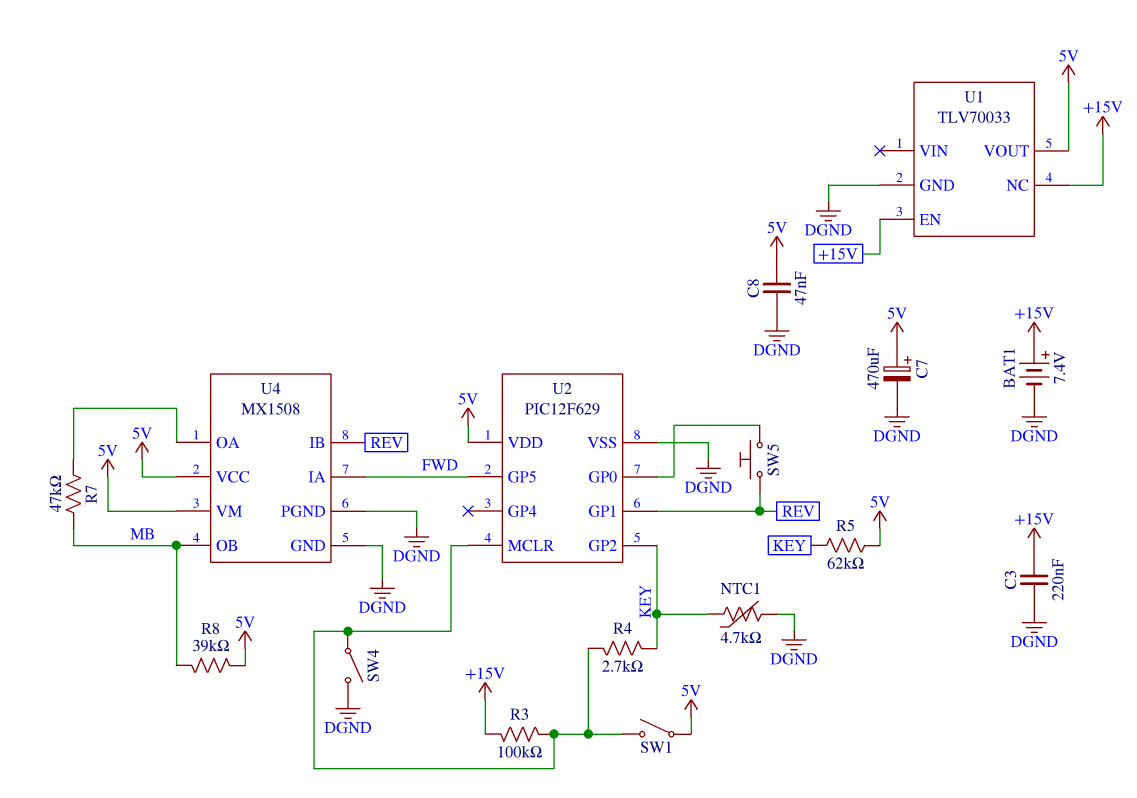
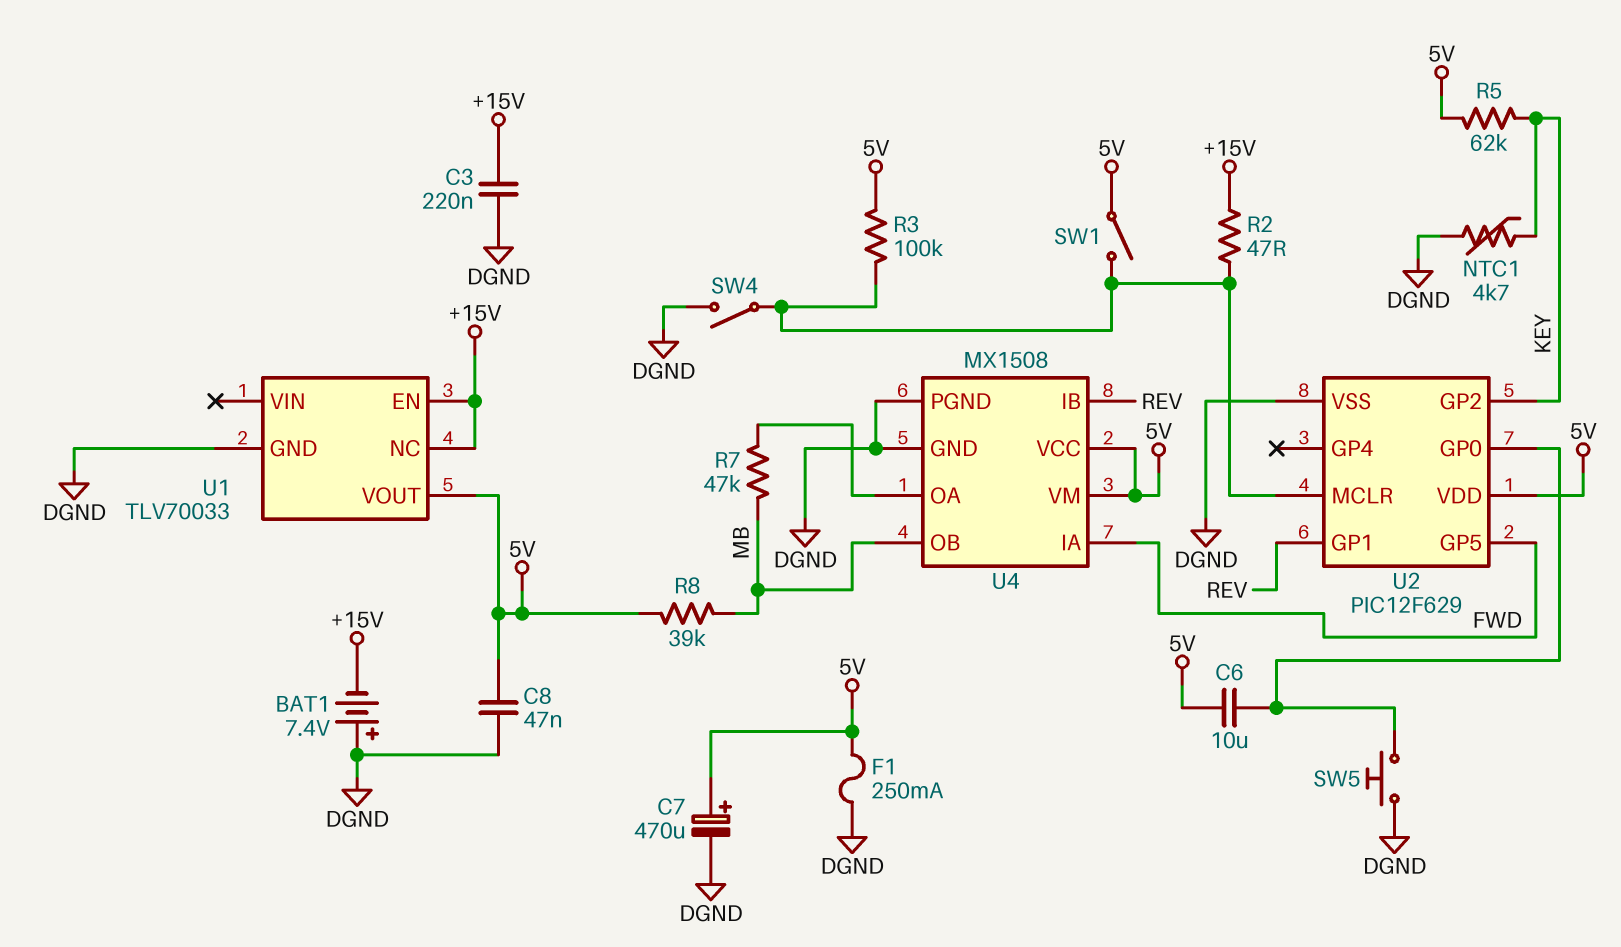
BAT1: 7.4V (plus +15V, minus DGND) -> 7.4V (plus DGND, minus +15V)
C6: none -> 10uF (5V, U2/GP0)
F1: none -> 250mA (5V, DGND)
R2: none -> 47 (+15V, U2/MCLR)
R3: 100k (+15V, U2/MCLR) -> 100k (5V, U2/MCLR)
R4: 2.7k (KEY, U2/MCLR) -> none
SW5: button (REV, U2/GP0) -> button (DGND, U2/GP0)

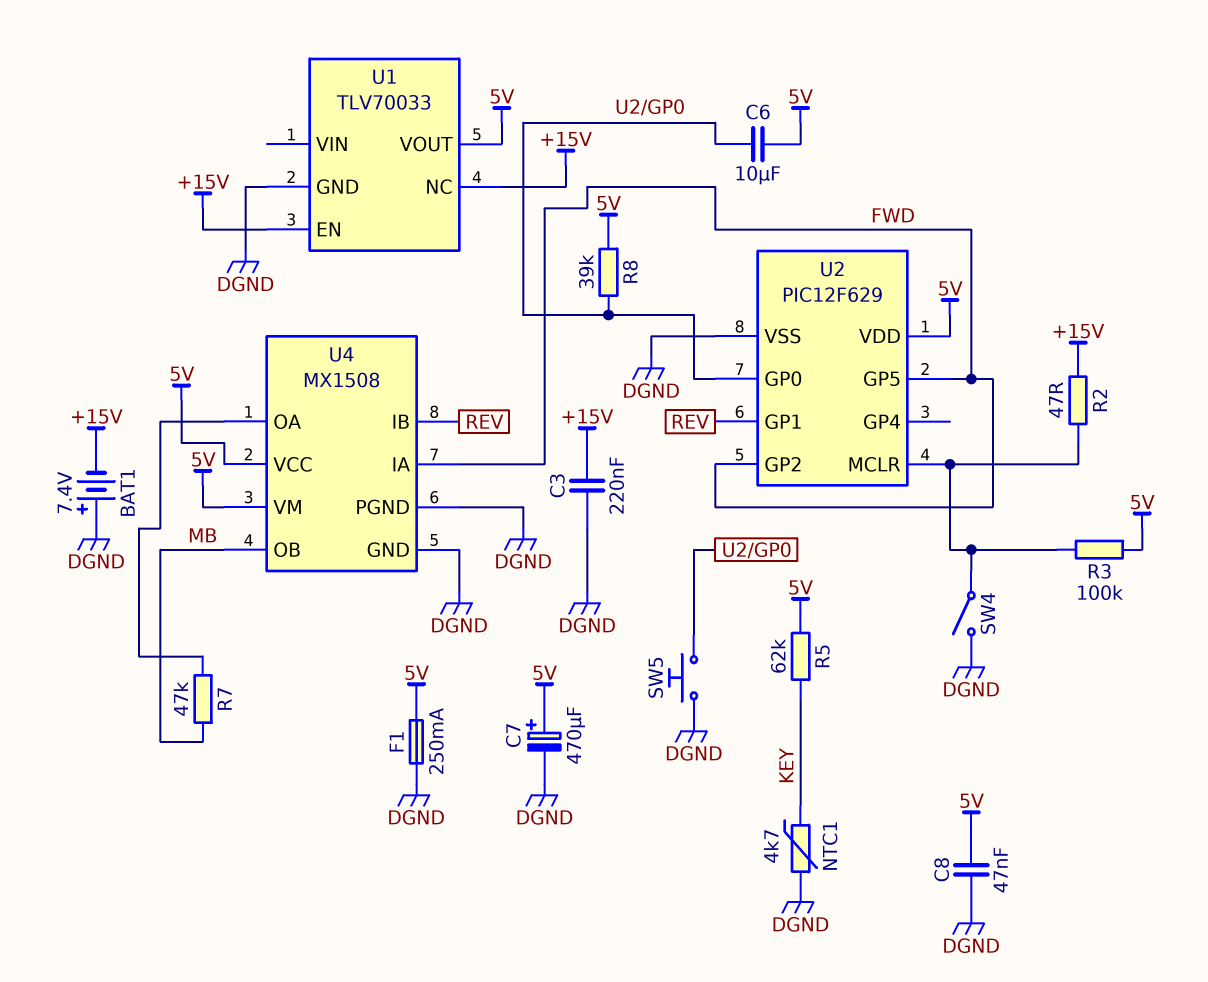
R8: 39k (5V, MB) -> 39k (5V, U2/GP0)
SW1: switch (5V, U2/MCLR) -> none
U2 pin GP2: KEY -> FWD

